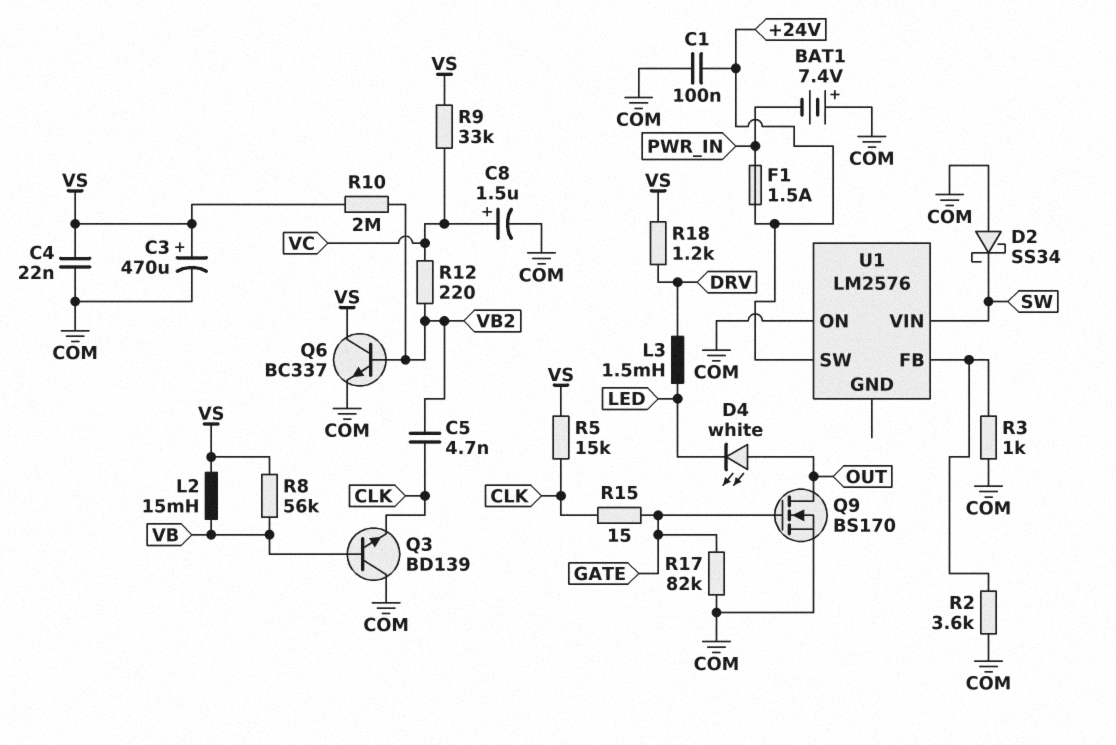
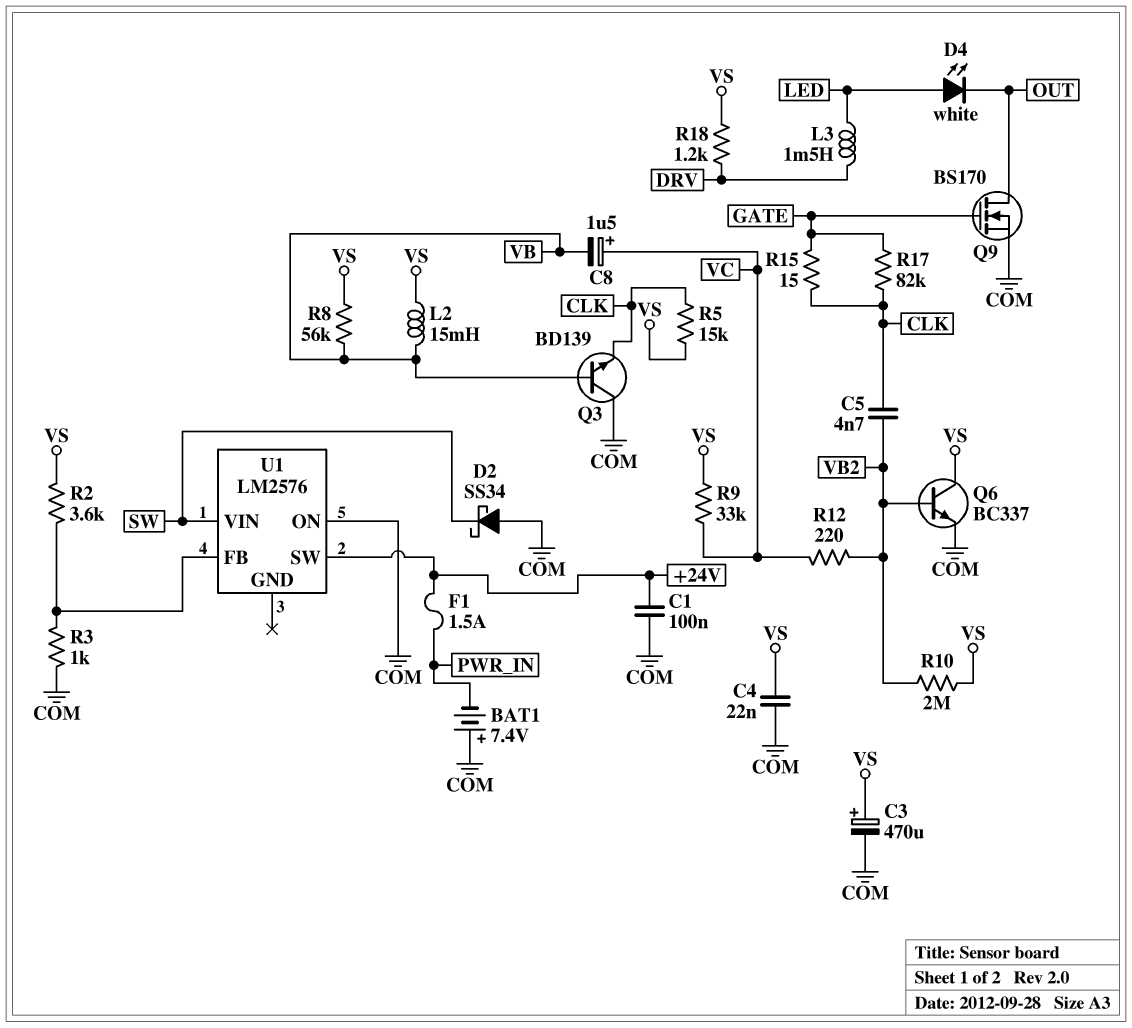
C8: 1.5uF (plus VC, minus COM) -> 1.5uF (plus VC, minus VB)
D4: LED white (A OUT, K LED) -> LED white (A LED, K OUT)
R2: 3.6k (COM, U1/FB) -> 3.6k (U1/FB, VS)
R17: 82k (COM, GATE) -> 82k (CLK, GATE)

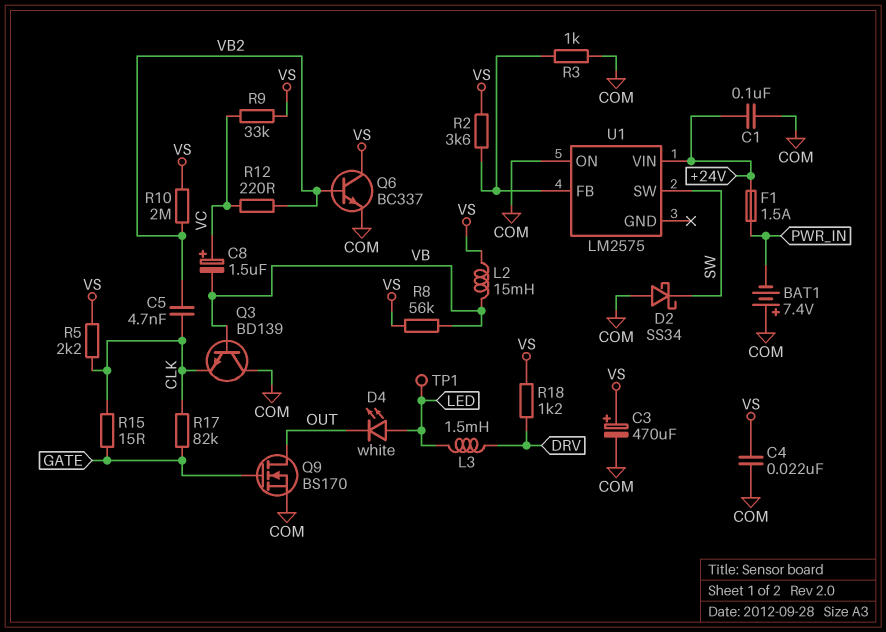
R5: 15k (CLK, VS) -> 2.2k (CLK, VS)
TP1: none -> test point (LED)
U1: LM2576 -> LM2575
U1 pin SW: +24V -> SW
U1 pin VIN: SW -> +24V

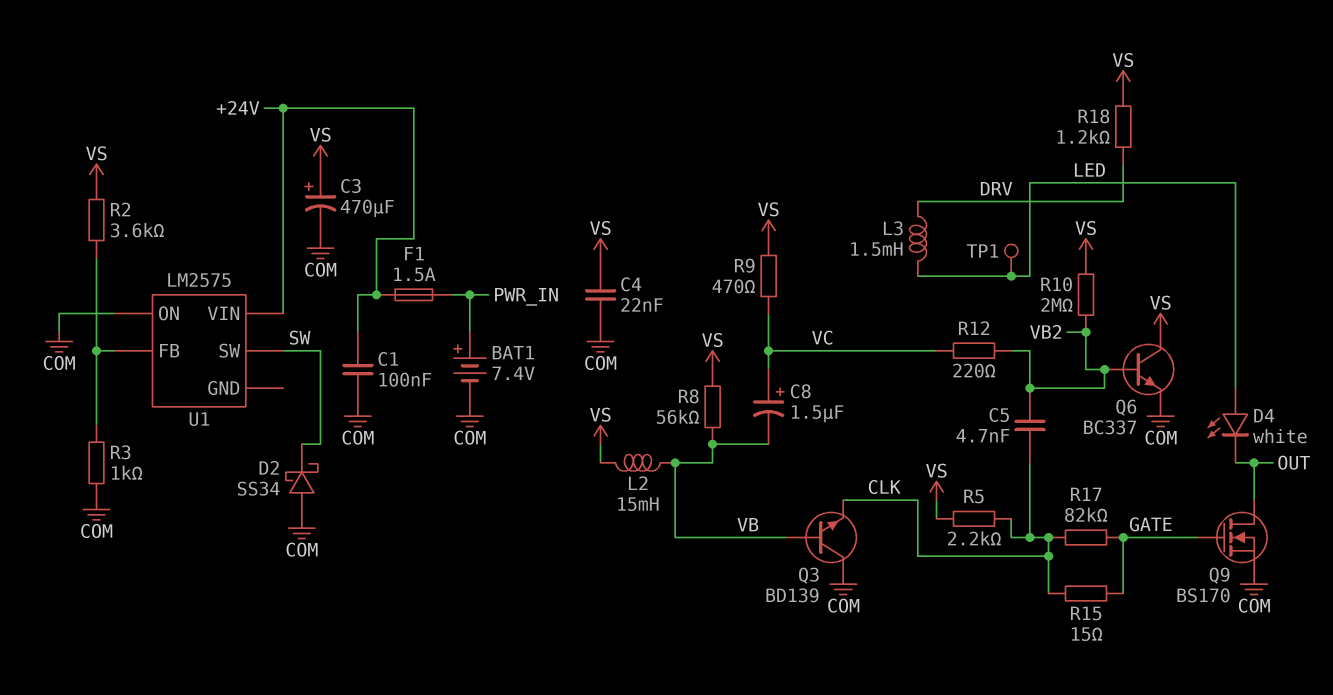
BAT1: 7.4V (plus COM, minus PWR_IN) -> 7.4V (plus PWR_IN, minus COM)
R9: 33k (VC, VS) -> 470 (VC, VS)

